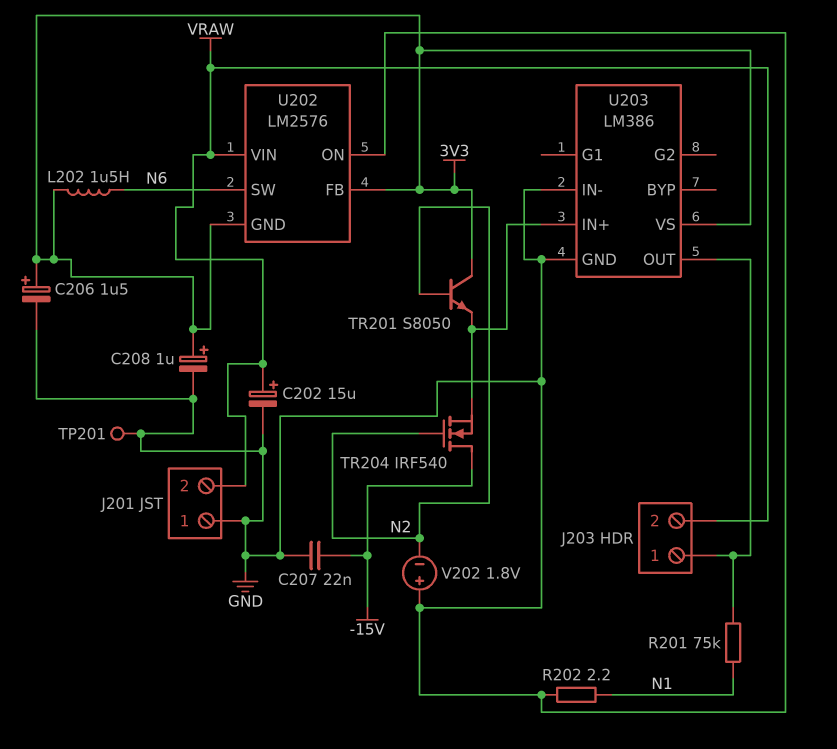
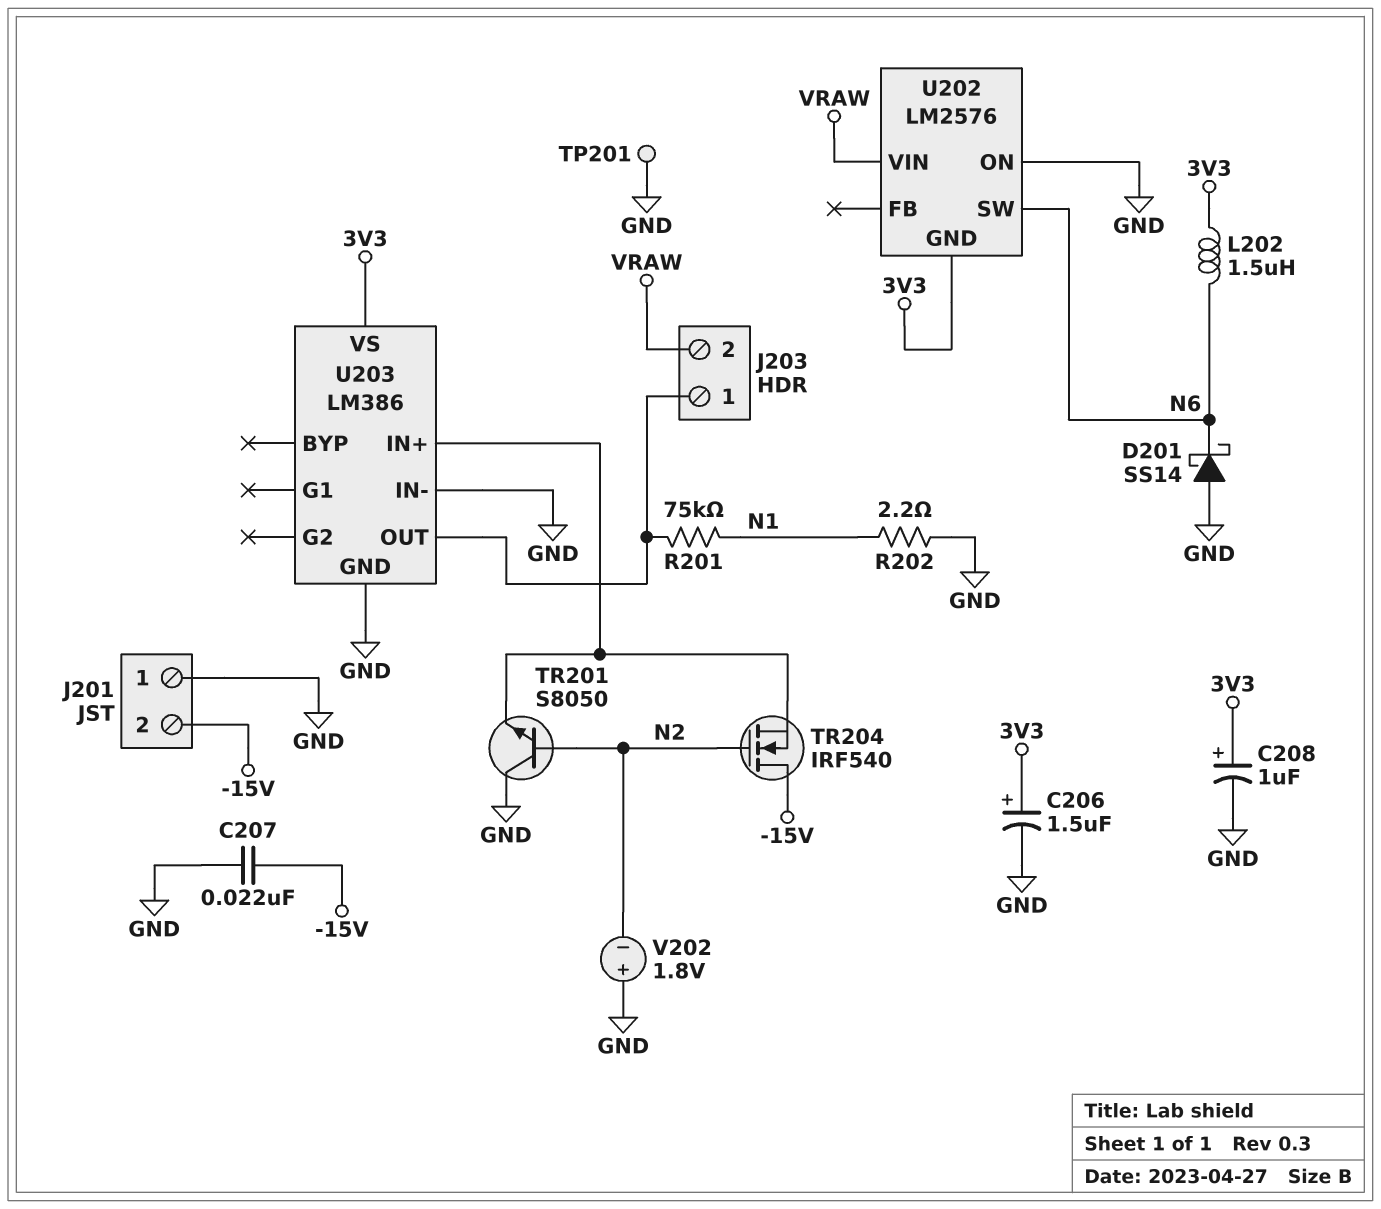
C202: 15uF (plus VRAW, minus GND) -> none
D201: none -> schottky SS14 (A GND, K N6)
J201 pin 2: VRAW -> -15V
TR201: NPN S8050 (B N2, C 3V3, E U203/IN+) -> NPN S8050 (B N2, C GND, E U203/IN+)
U202 pin FB: 3V3 -> none

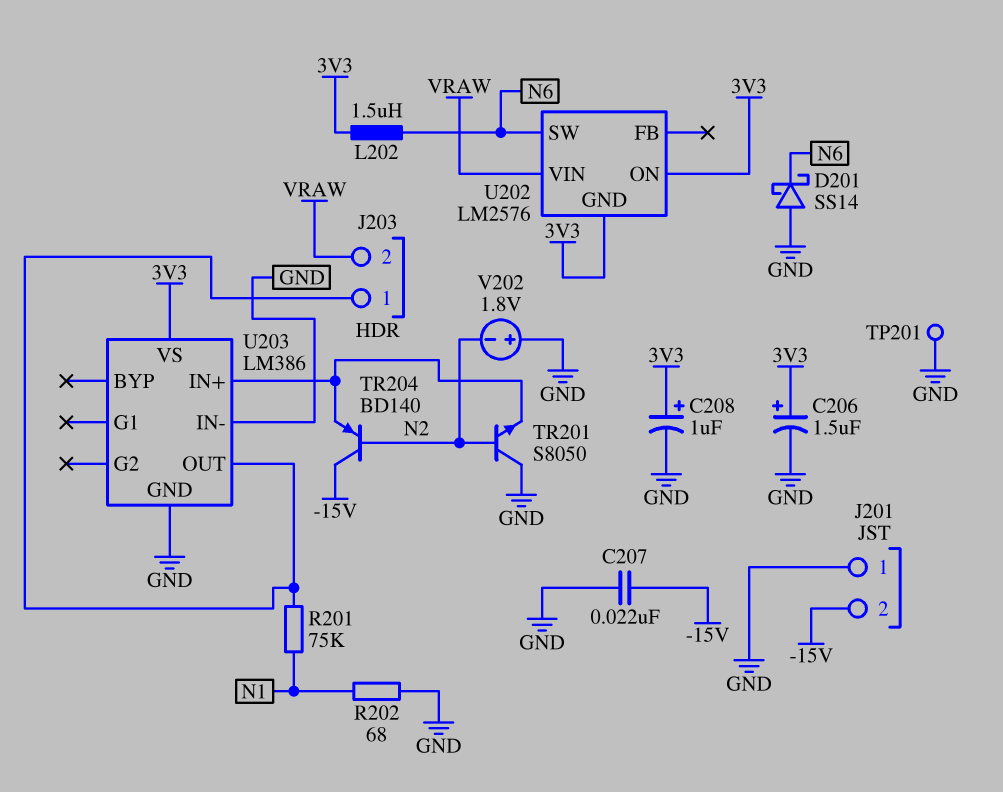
R202: 2.2 (GND, N1) -> 68 (GND, N1)
TR204: NMOS IRF540 (G N2, D -15V, S U203/IN+) -> PNP BD140 (B N2, C -15V, E U203/IN+)
U202 pin ON: GND -> 3V3

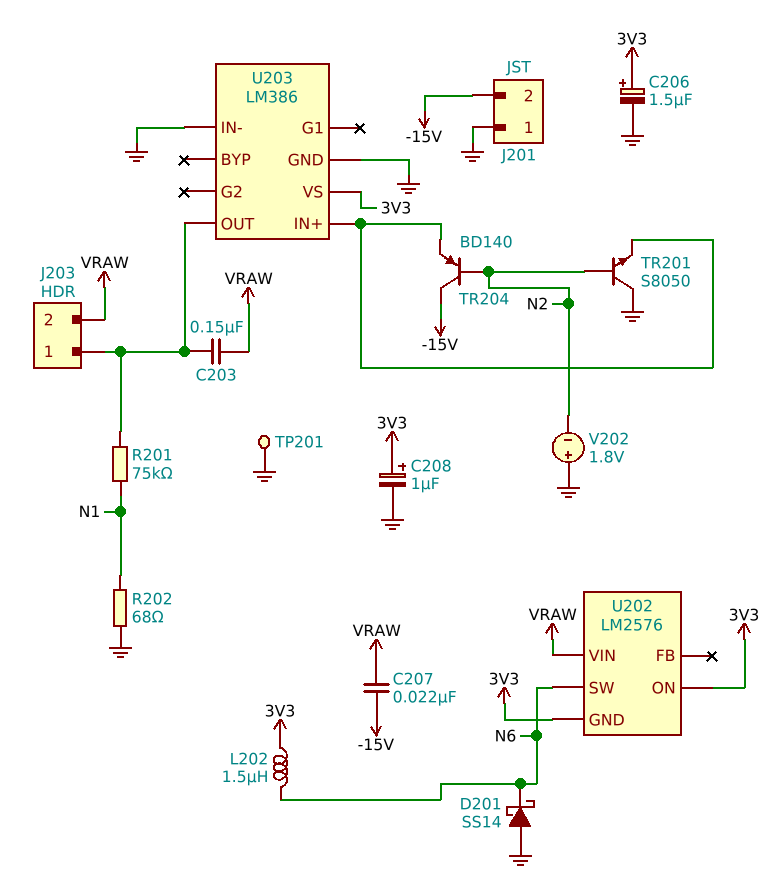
C203: none -> 150nF (J203/1, VRAW)
C207: 22nF (-15V, GND) -> 22nF (-15V, VRAW)

